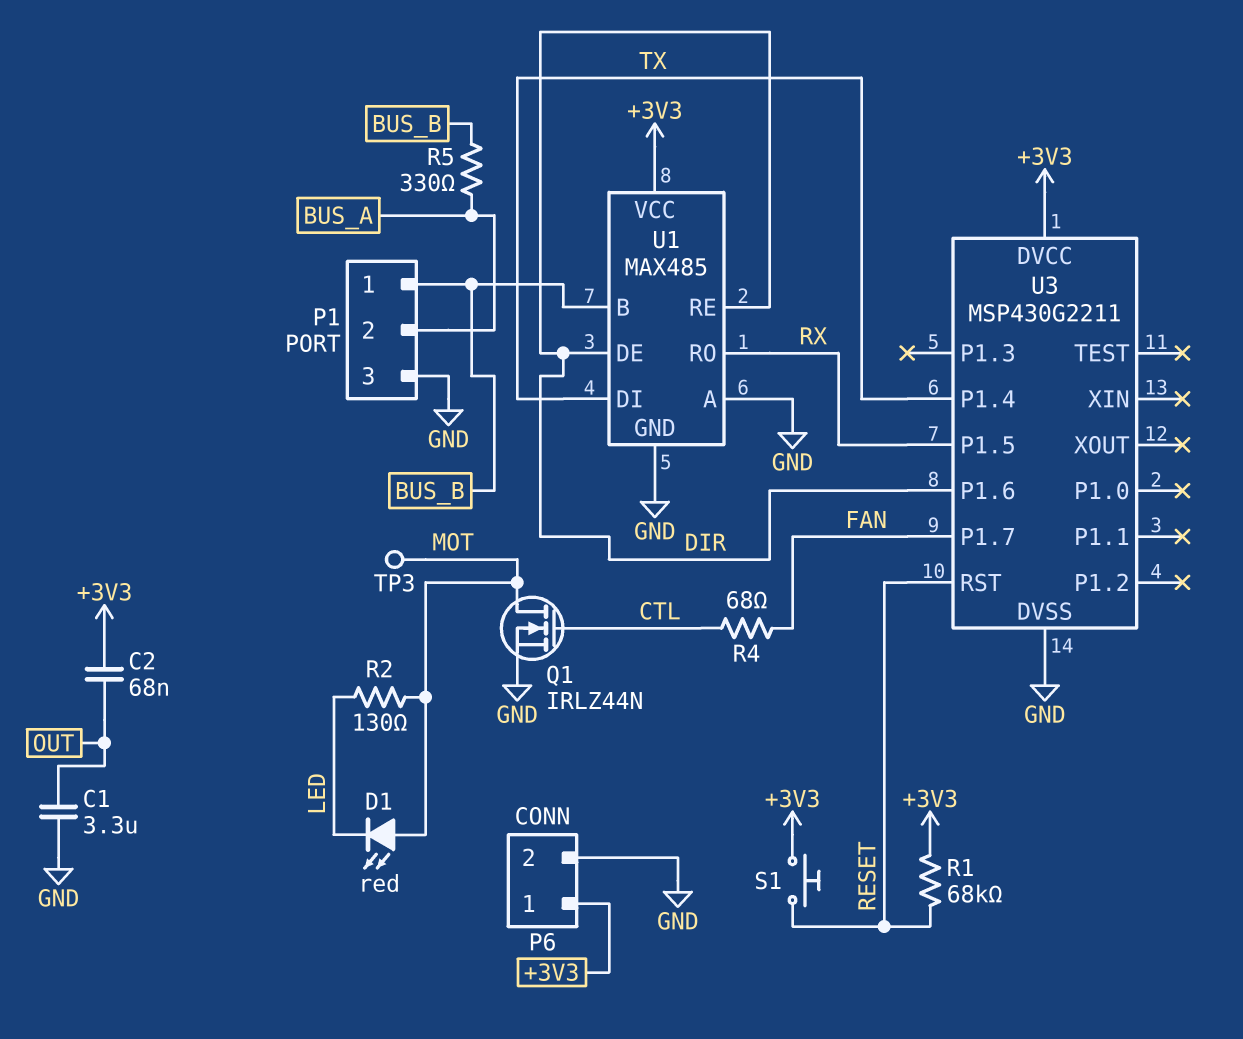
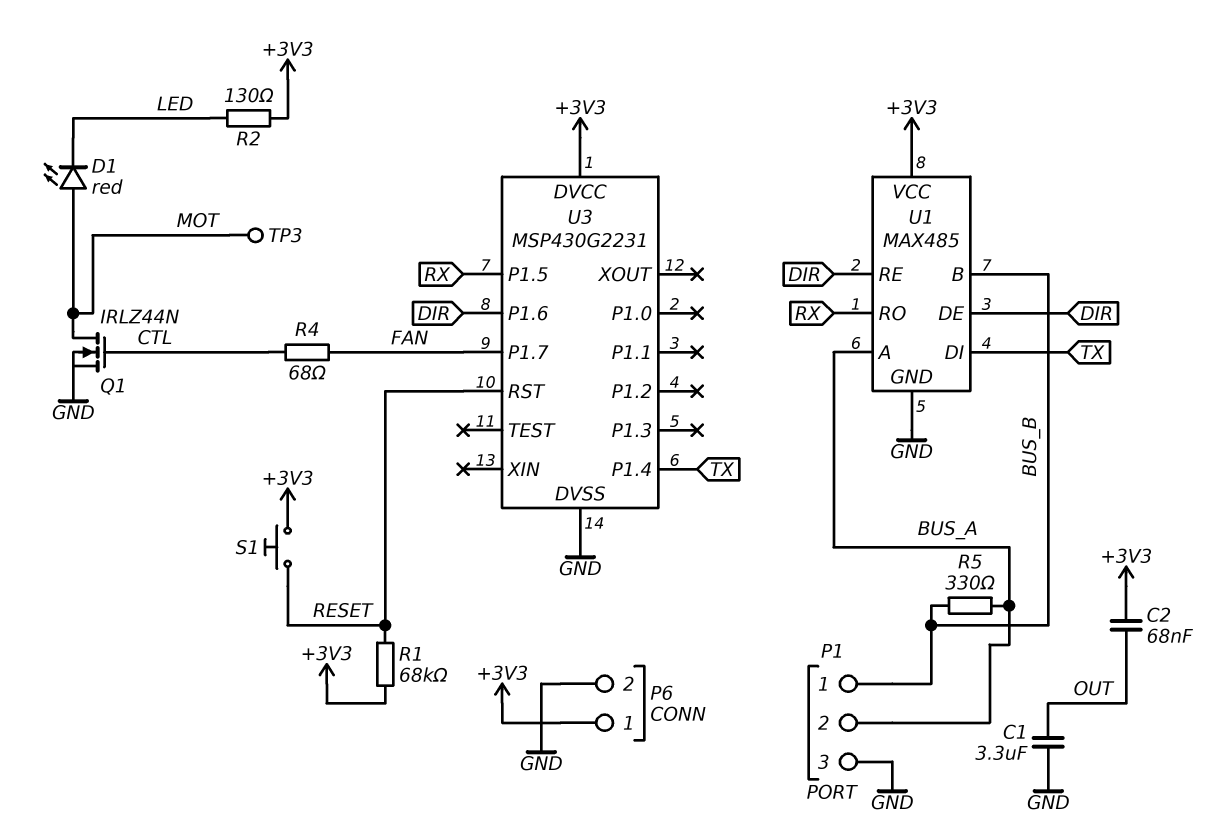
R2: 130 (LED, MOT) -> 130 (+3V3, LED)
U1 pin A: GND -> BUS_A
U3: MSP430G2211 -> MSP430G2231

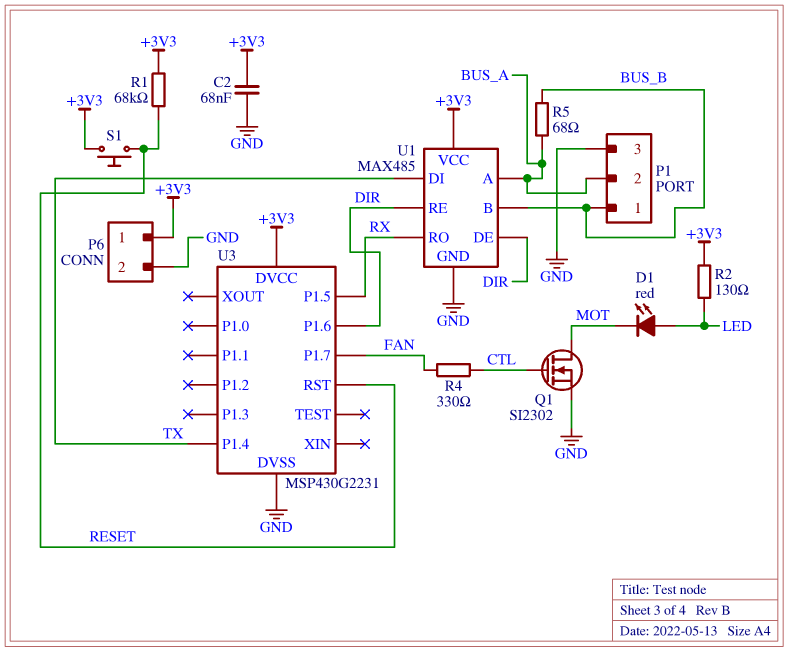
C1: 3.3uF (GND, OUT) -> none
C2: 68nF (+3V3, OUT) -> 68nF (+3V3, GND)
D1: LED red (A MOT, K LED) -> LED red (A LED, K MOT)
Q1: NMOS IRLZ44N (G CTL, D MOT, S GND) -> NMOS SI2302 (G CTL, D MOT, S GND)
R4: 68 (CTL, FAN) -> 330 (CTL, FAN)
R5: 330 (BUS_A, BUS_B) -> 68 (BUS_A, BUS_B)
TP3: test point (MOT) -> none

